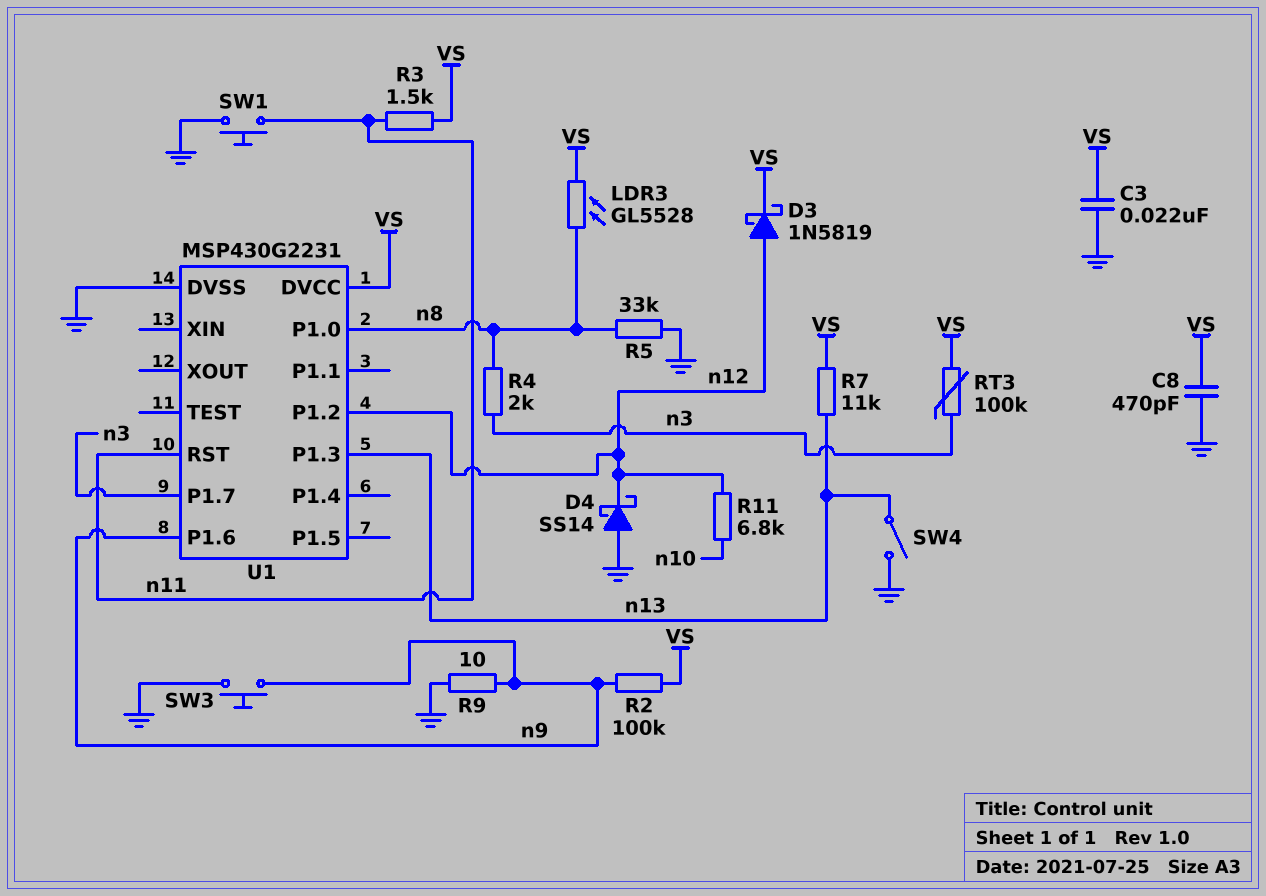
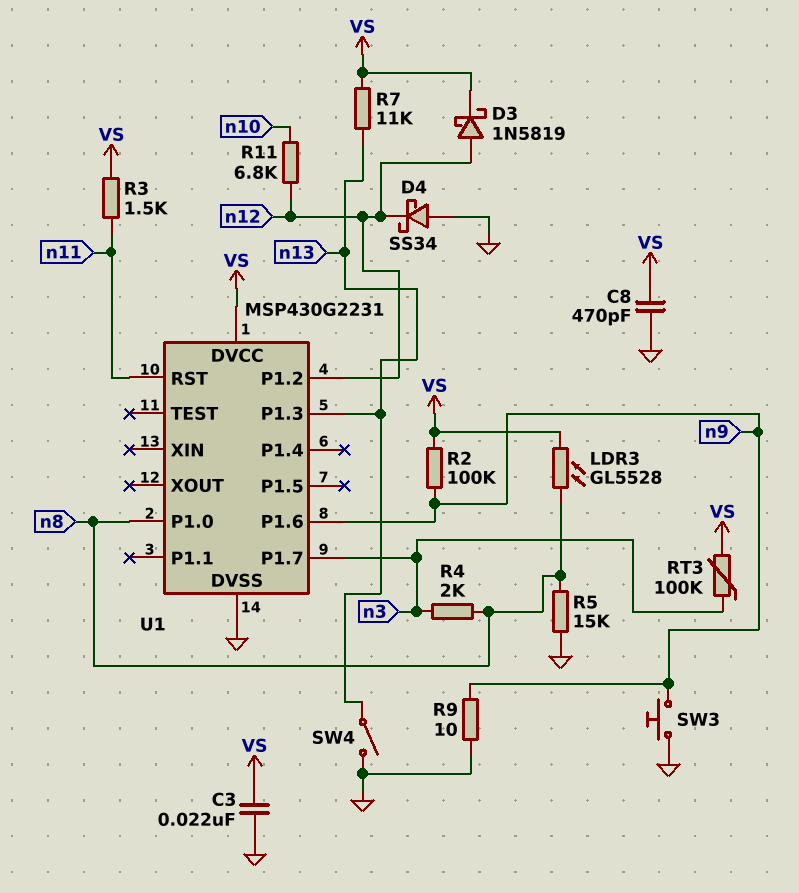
D4: schottky SS14 (A GND, K n12) -> schottky SS34 (A GND, K n12)
R5: 33k (GND, n8) -> 15k (GND, n8)
SW1: button (GND, n11) -> none

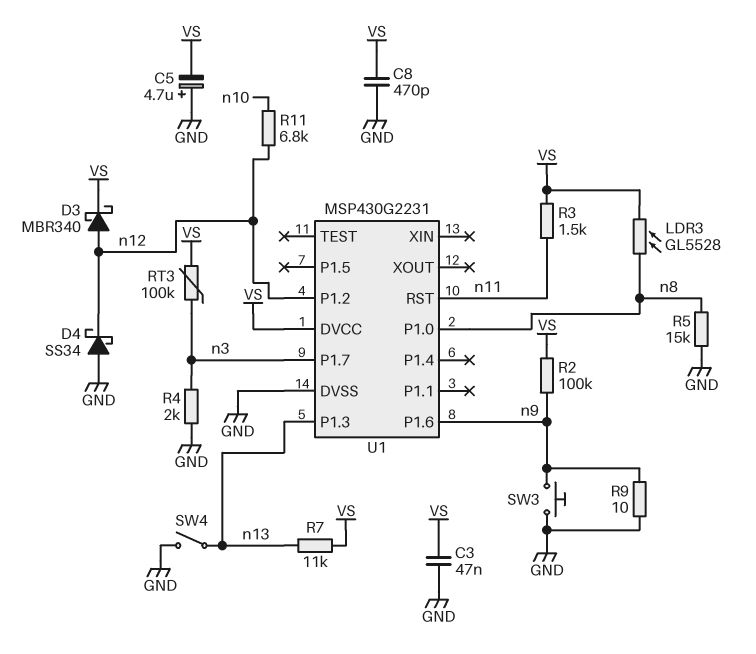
C3: 22nF (GND, VS) -> 47nF (GND, VS)
C5: none -> 4.7uF (plus GND, minus VS)
D3: schottky 1N5819 (A n12, K VS) -> schottky MBR340 (A n12, K VS)
R4: 2k (n3, n8) -> 2k (GND, n3)

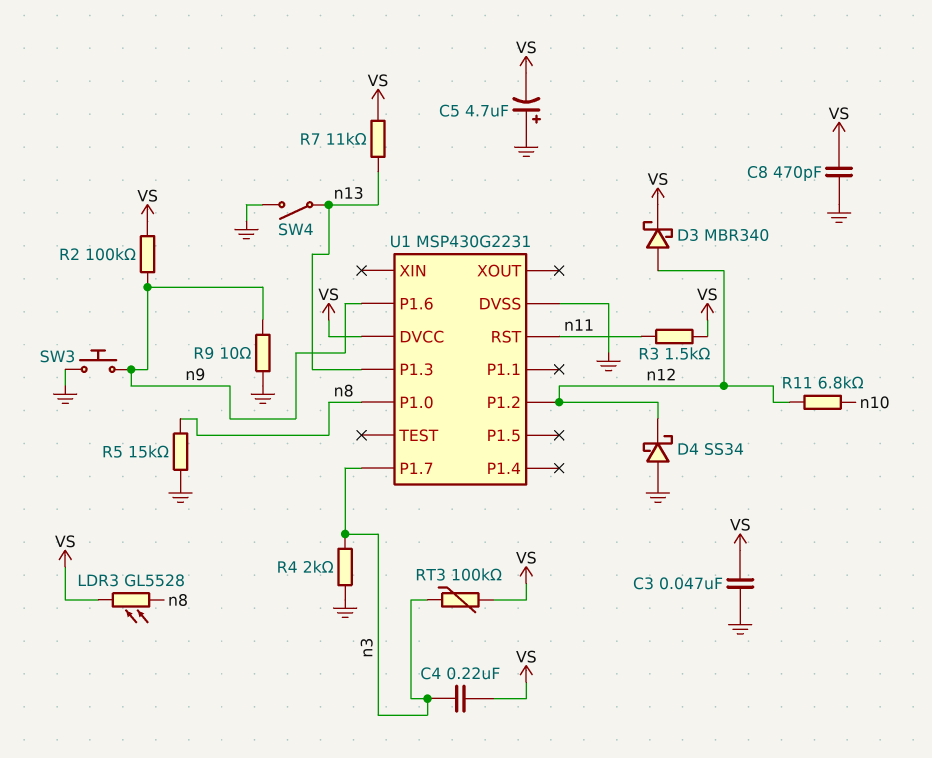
C4: none -> 220nF (VS, n3)

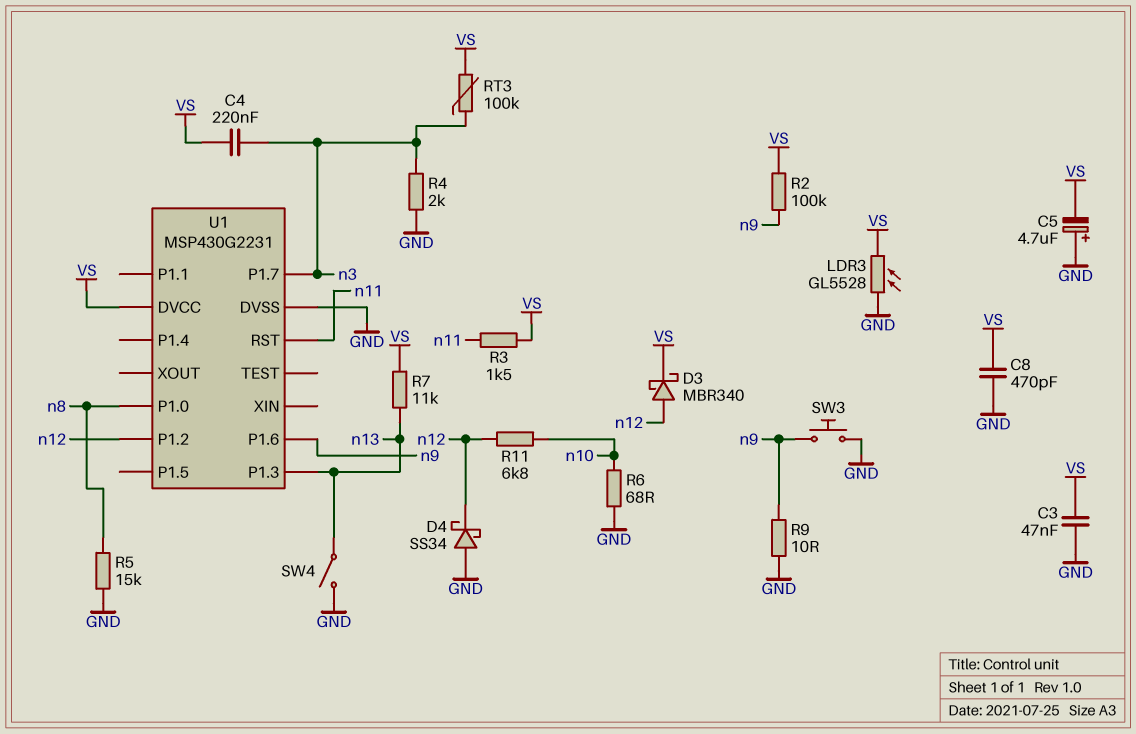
LDR3: GL5528 (VS, n8) -> GL5528 (GND, VS)
R6: none -> 68 (GND, n10)

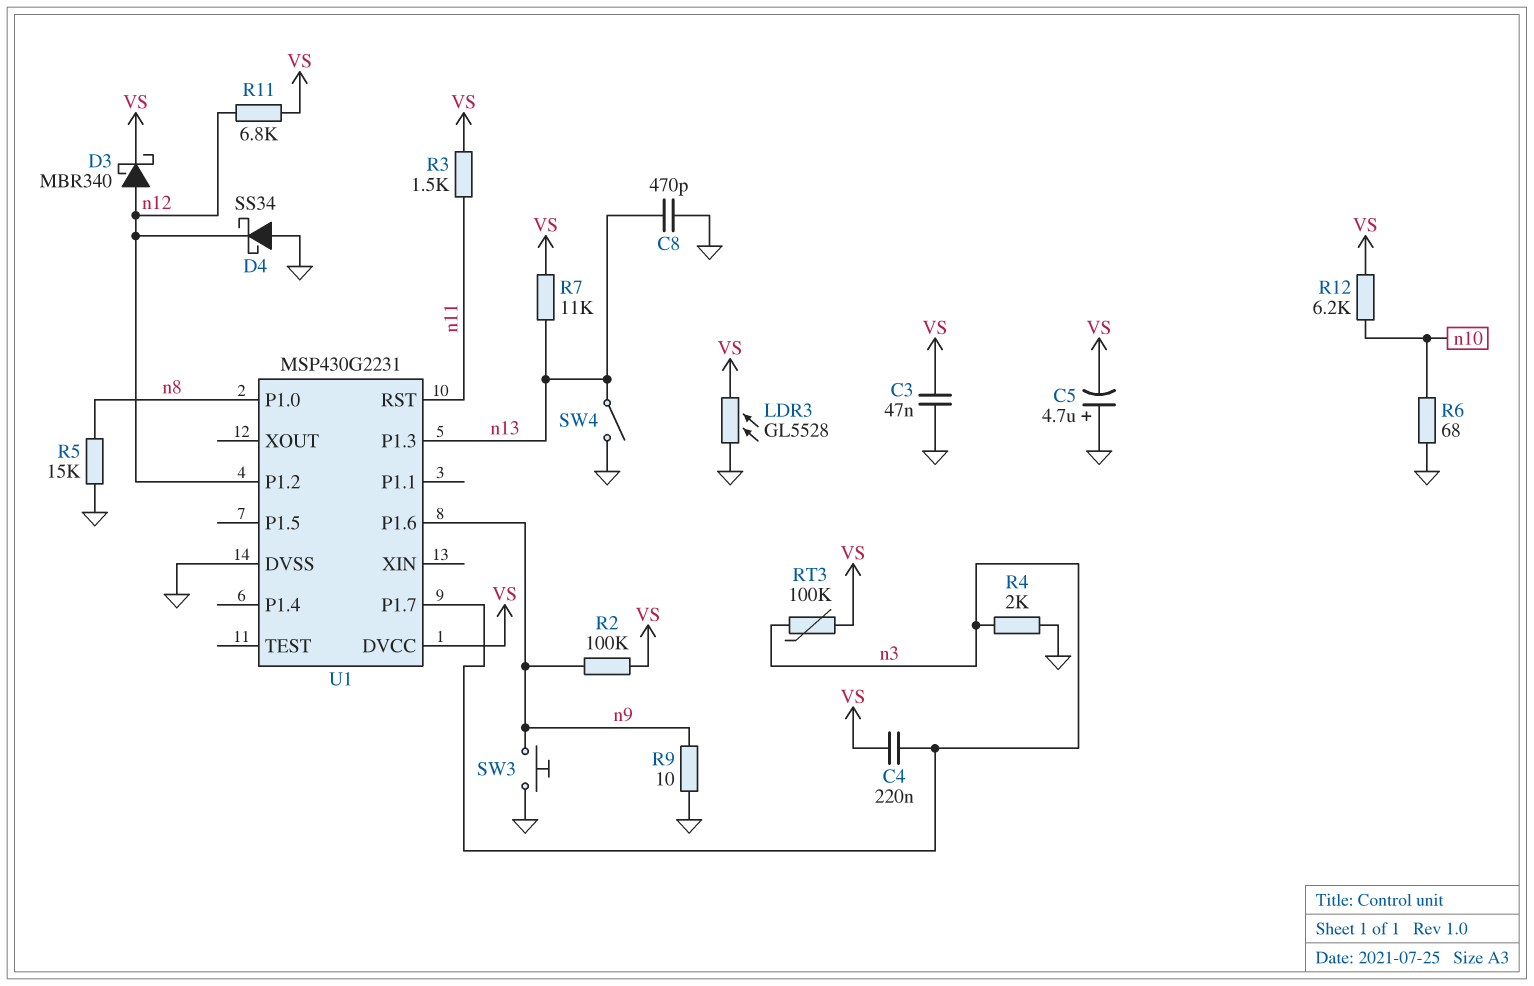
C8: 470pF (GND, VS) -> 470pF (GND, n13)
R11: 6.8k (n10, n12) -> 6.8k (VS, n12)
R12: none -> 6.2k (VS, n10)

